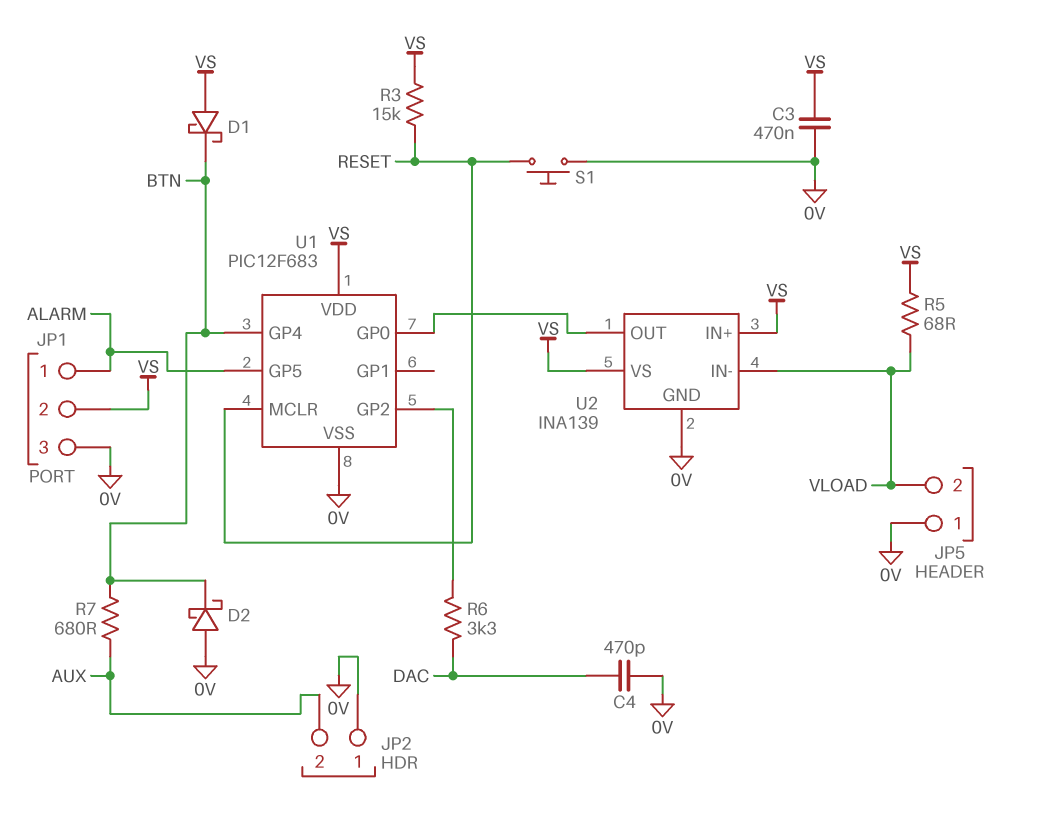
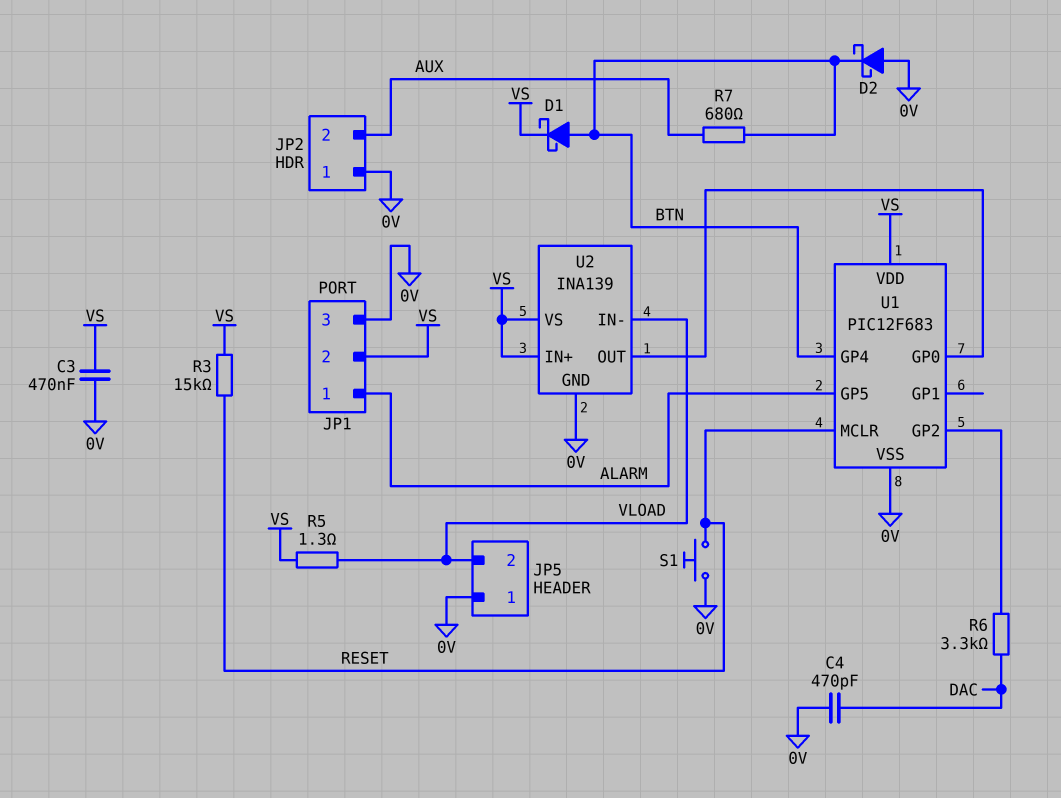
D1: schottky (A VS, K BTN) -> schottky (A BTN, K VS)
R5: 68 (VLOAD, VS) -> 1.3 (VLOAD, VS)

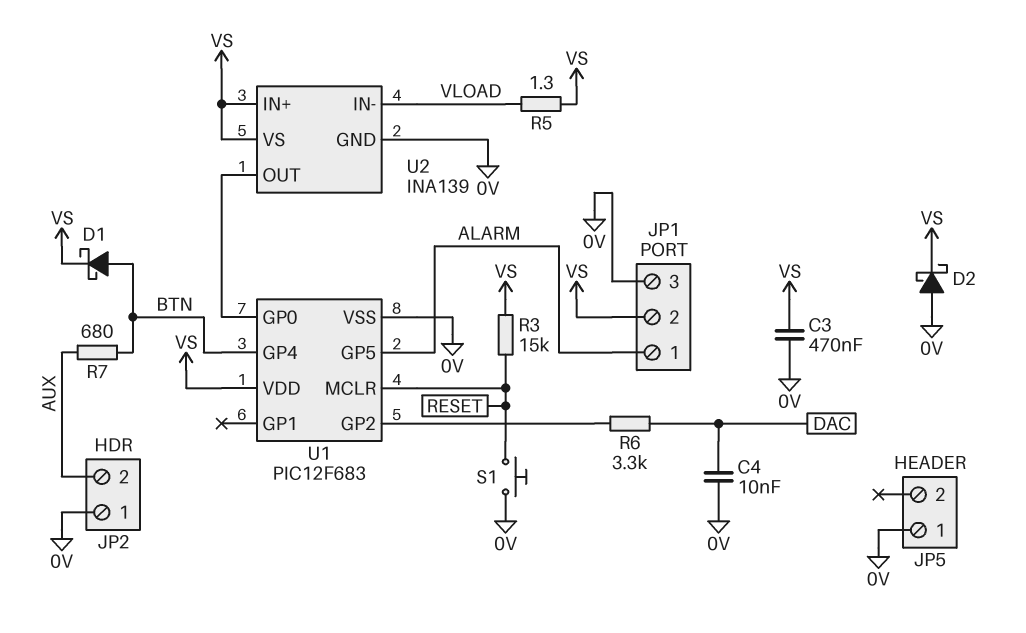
C4: 470pF (0V, DAC) -> 10nF (0V, DAC)
D2: schottky (A 0V, K BTN) -> schottky (A 0V, K VS)
JP5 pin 2: VLOAD -> none

